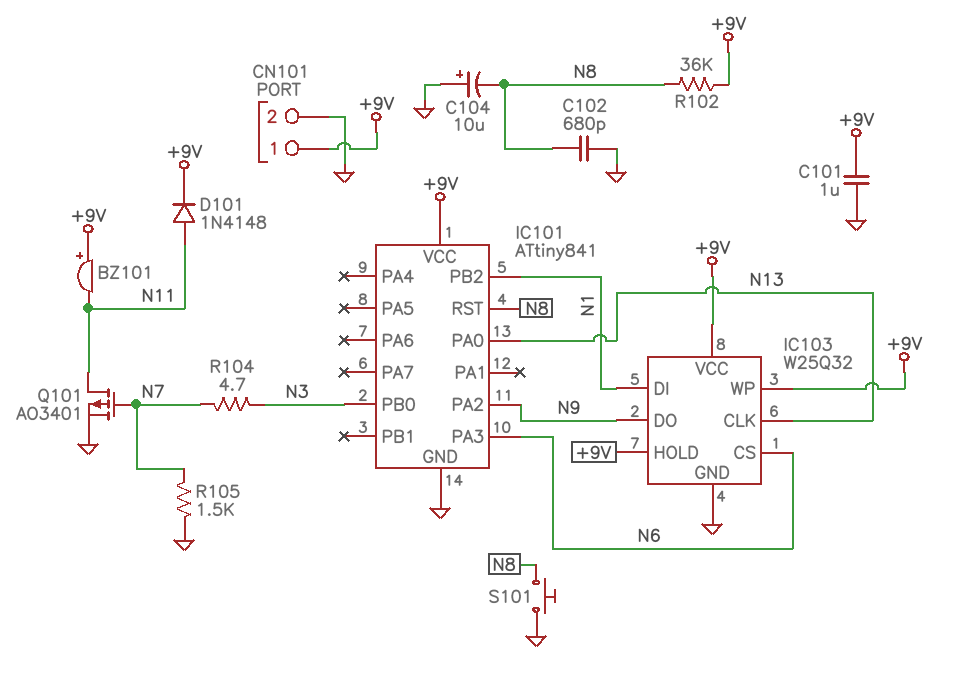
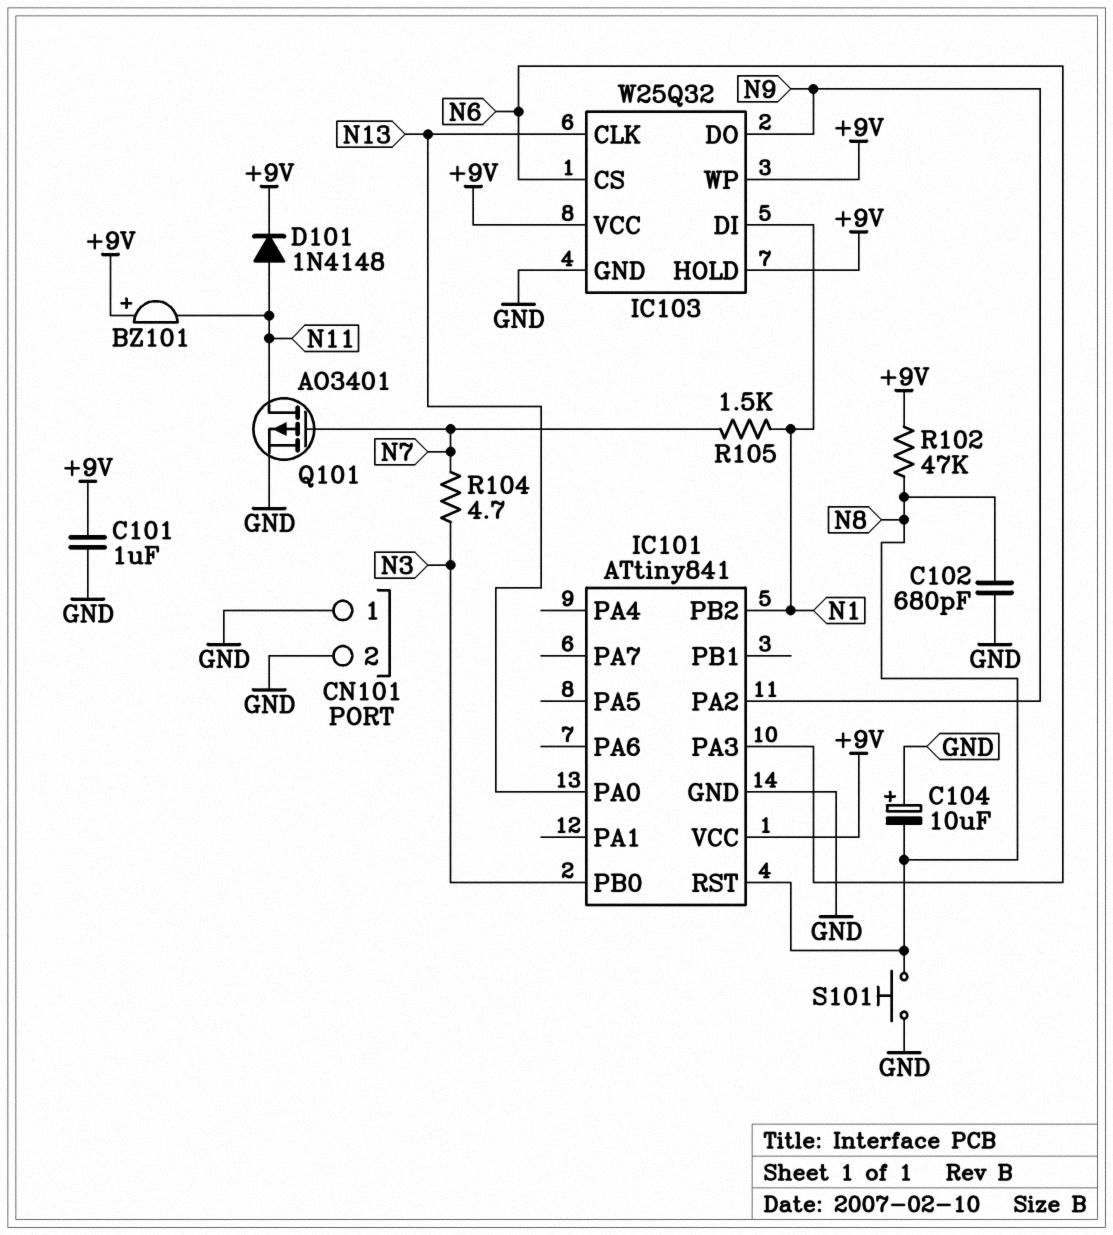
CN101 pin 1: +9V -> GND
R102: 36k (+9V, N8) -> 47k (+9V, N8)
R105: 1.5k (GND, N7) -> 1.5k (N1, N7)

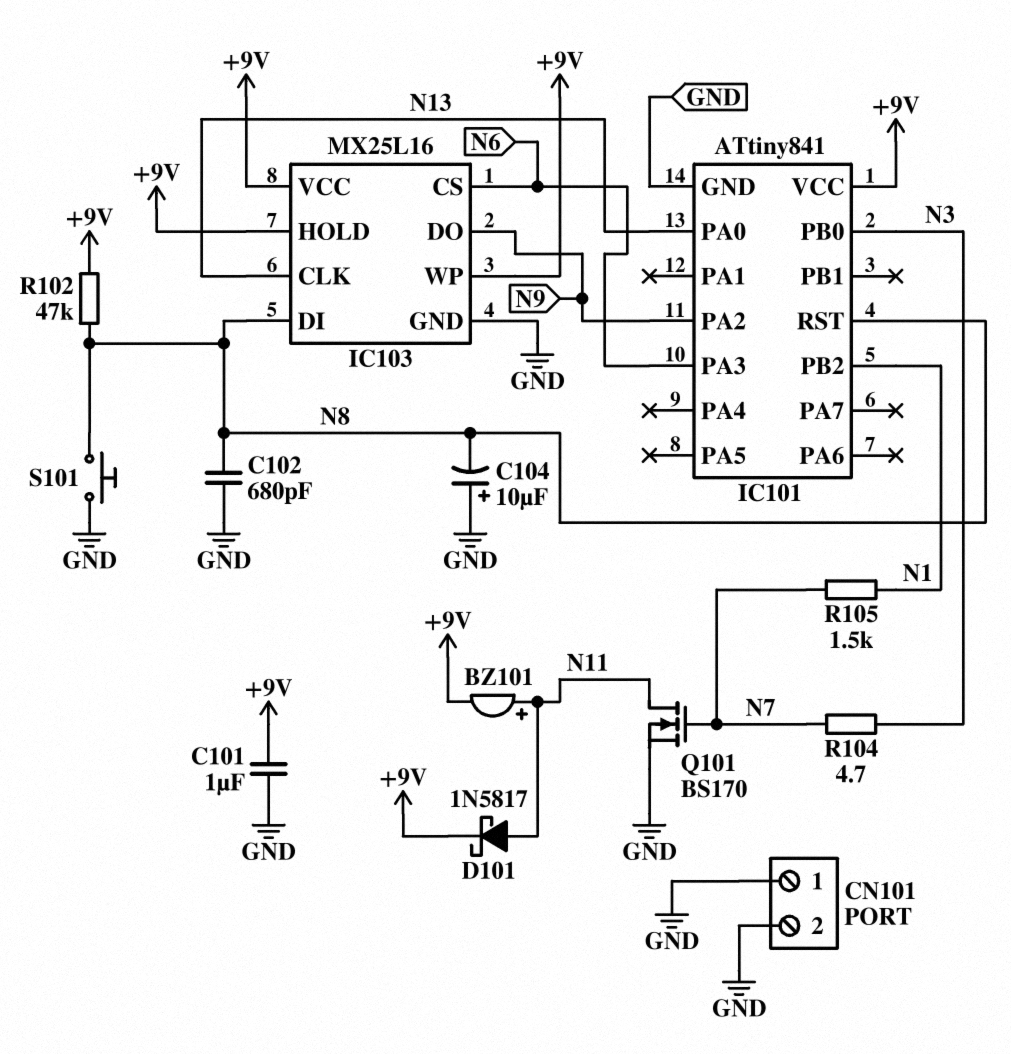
BZ101: buzzer (plus +9V, minus N11) -> buzzer (plus N11, minus +9V)
D101: diode 1N4148 (A N11, K +9V) -> schottky 1N5817 (A N11, K +9V)
IC103: W25Q32 -> MX25L16
IC103 pin DI: N1 -> N8
Q101: PMOS AO3401 (G N7, D N11, S GND) -> NMOS BS170 (G N7, D N11, S GND)

